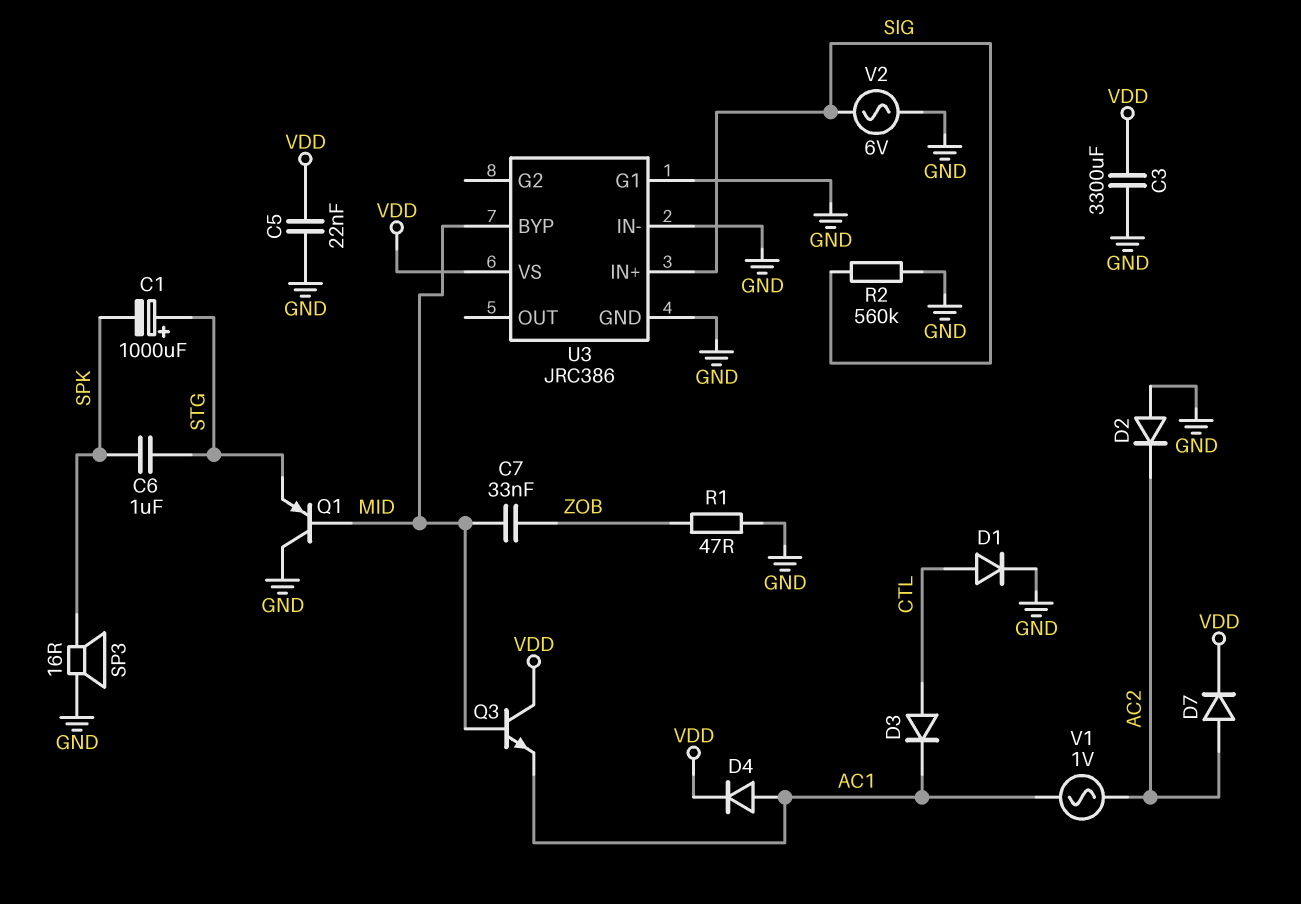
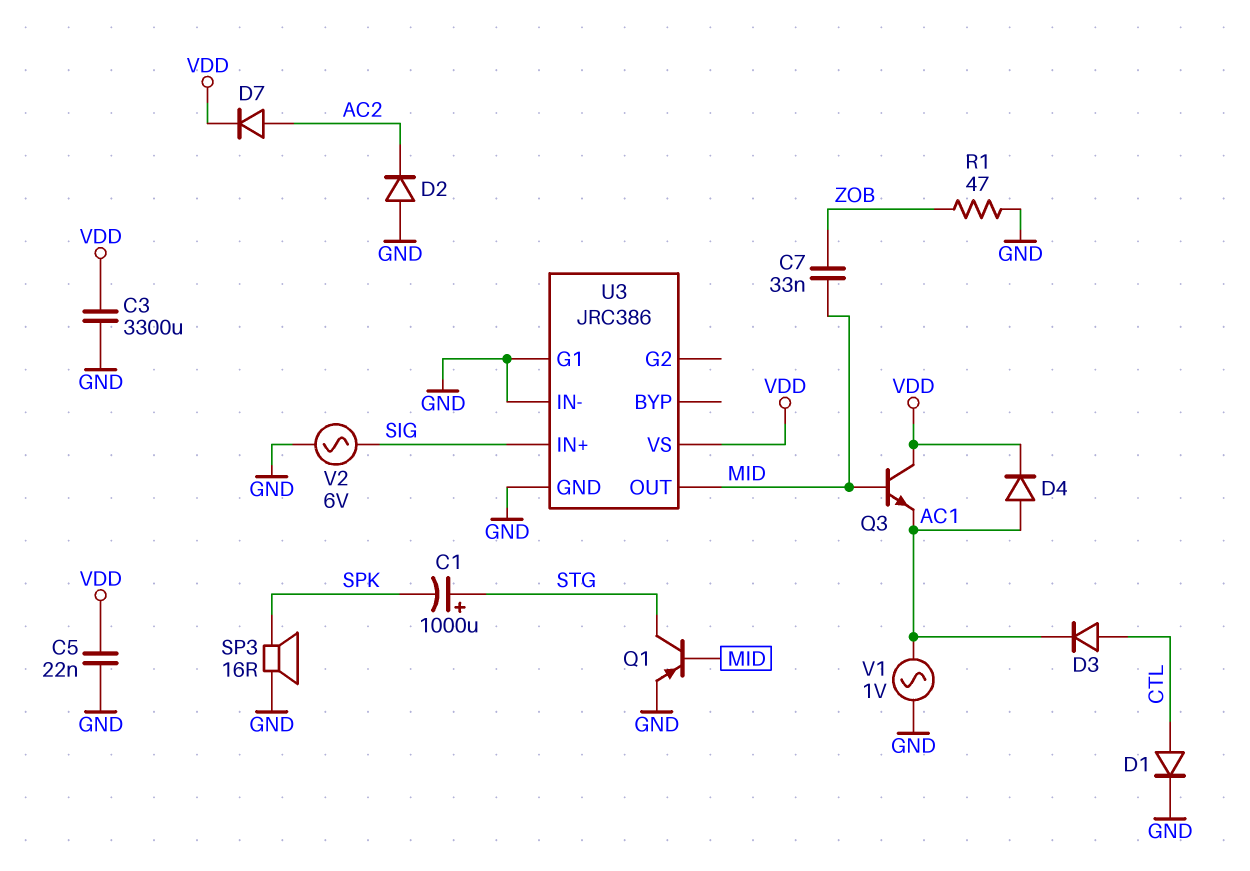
C6: 1uF (SPK, STG) -> none
Q1: PNP (B MID, C GND, E STG) -> PNP (B MID, C STG, E GND)
R2: 560k (GND, SIG) -> none
U3 pin BYP: MID -> none
U3 pin OUT: none -> MID
V1: AC 1V (AC1, AC2) -> AC 1V (AC1, GND)

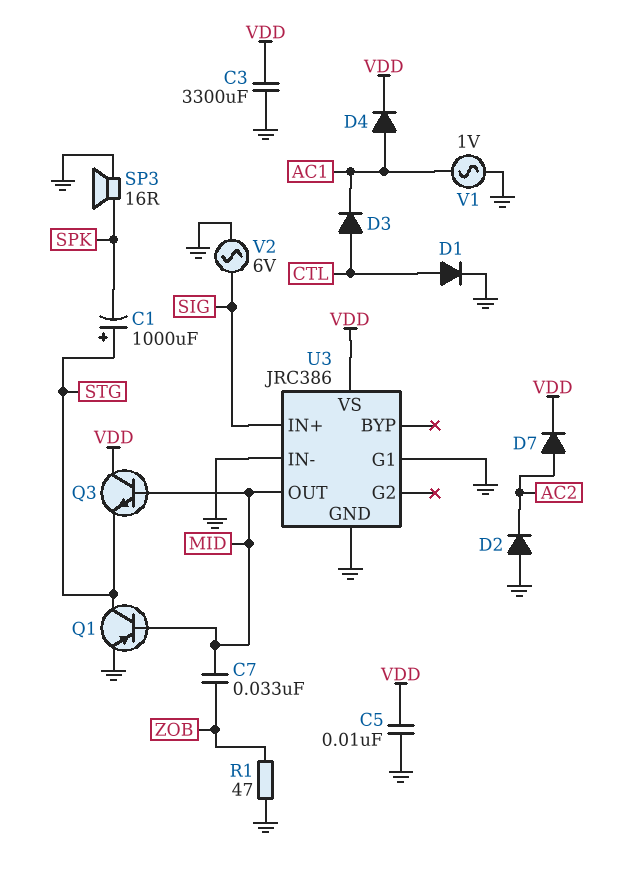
C5: 22nF (GND, VDD) -> 10nF (GND, VDD)
Q3: NPN (B MID, C VDD, E AC1) -> NPN (B MID, C VDD, E STG)

